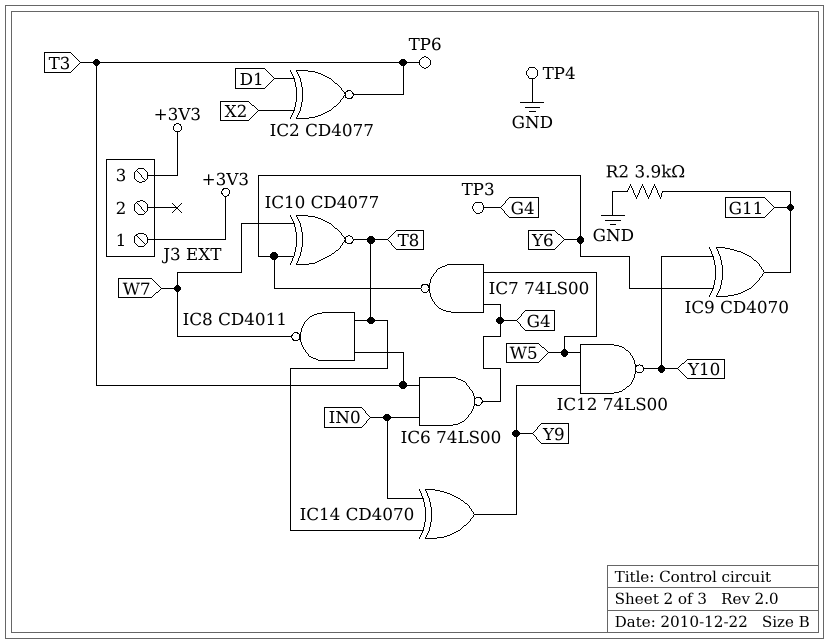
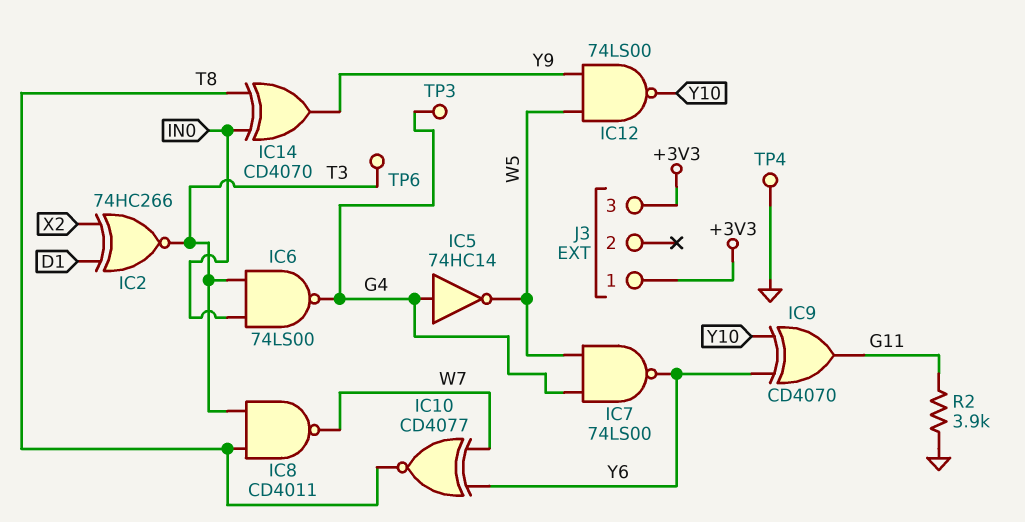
IC2: XNOR CD4077 (in D1, in X2, out T3) -> XNOR 74HC266 (in D1, in X2, out T3)
IC5: none -> NOT 74HC14 (in G4, out W5)

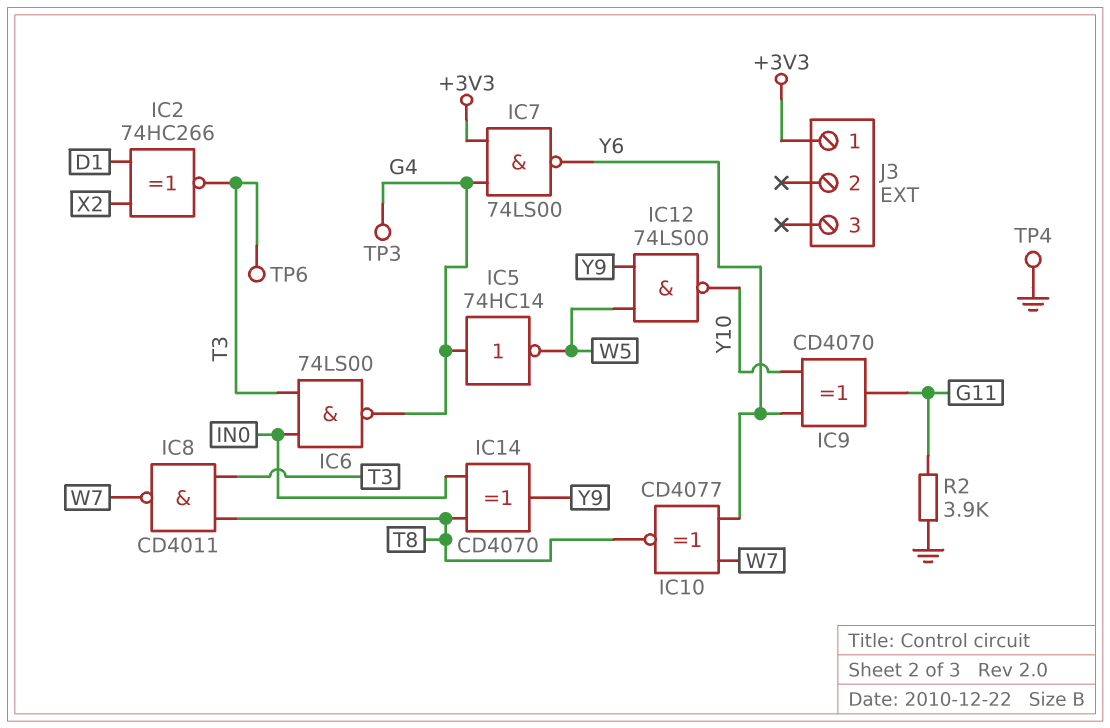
IC7: NAND 74LS00 (in G4, in W5, out Y6) -> NAND 74LS00 (in +3V3, in G4, out Y6)
J3 pin 3: +3V3 -> none

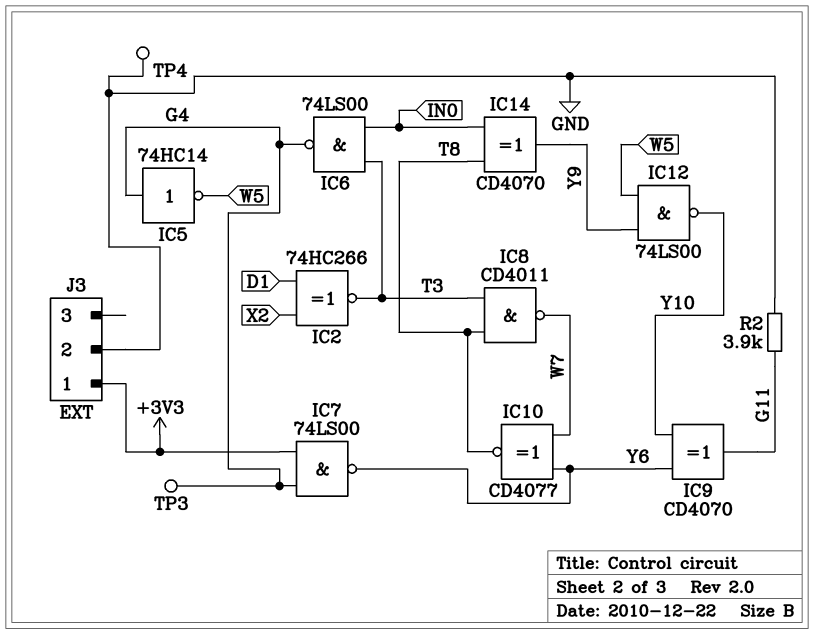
J3 pin 2: none -> GND
TP6: test point (T3) -> none

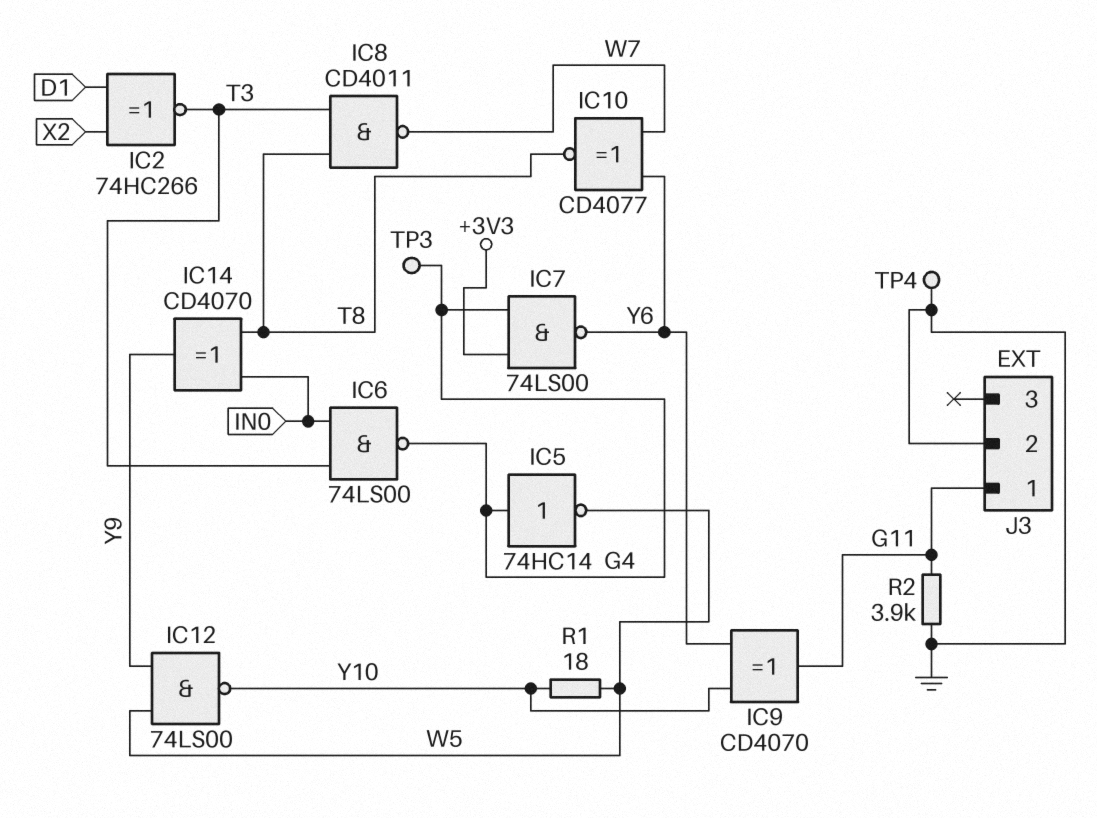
J3 pin 1: +3V3 -> G11
R1: none -> 18 (W5, Y10)

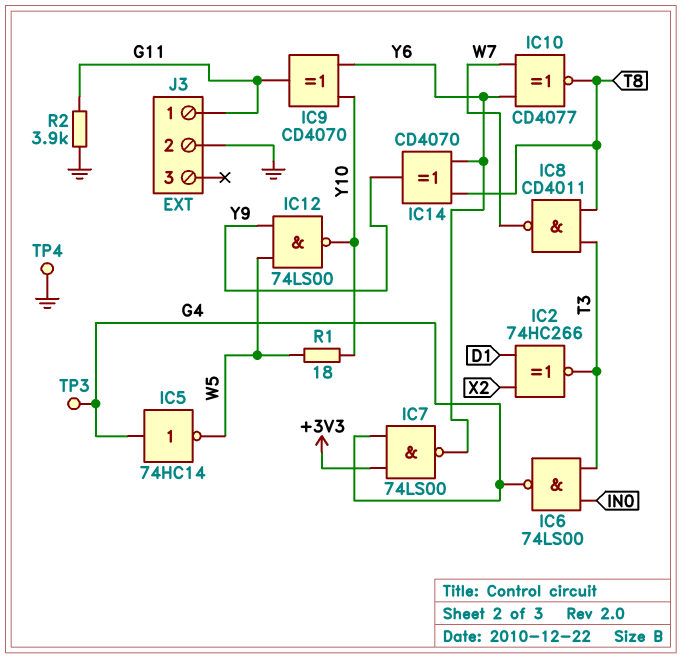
IC14: XOR CD4070 (in IN0, in T8, out Y9) -> XOR CD4070 (in T8, in Y6, out Y9)

